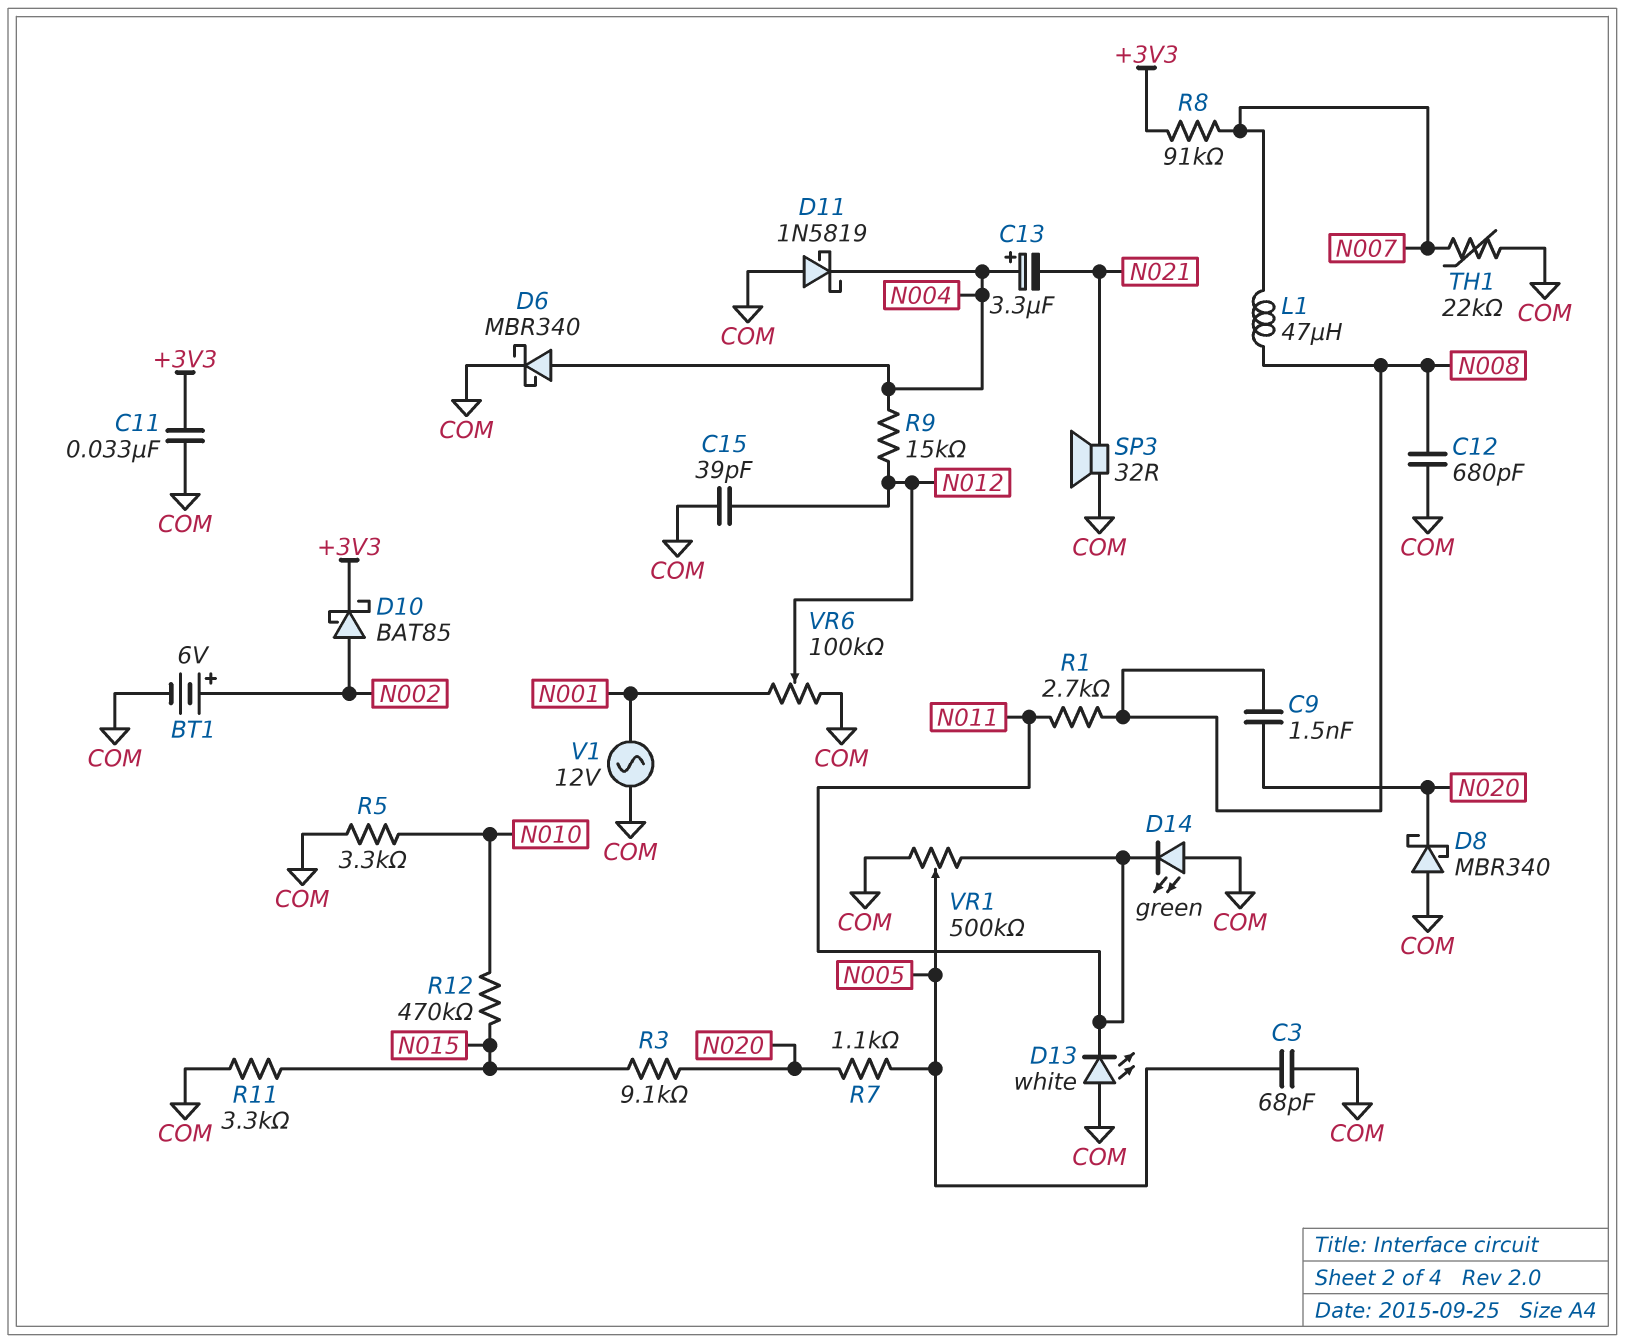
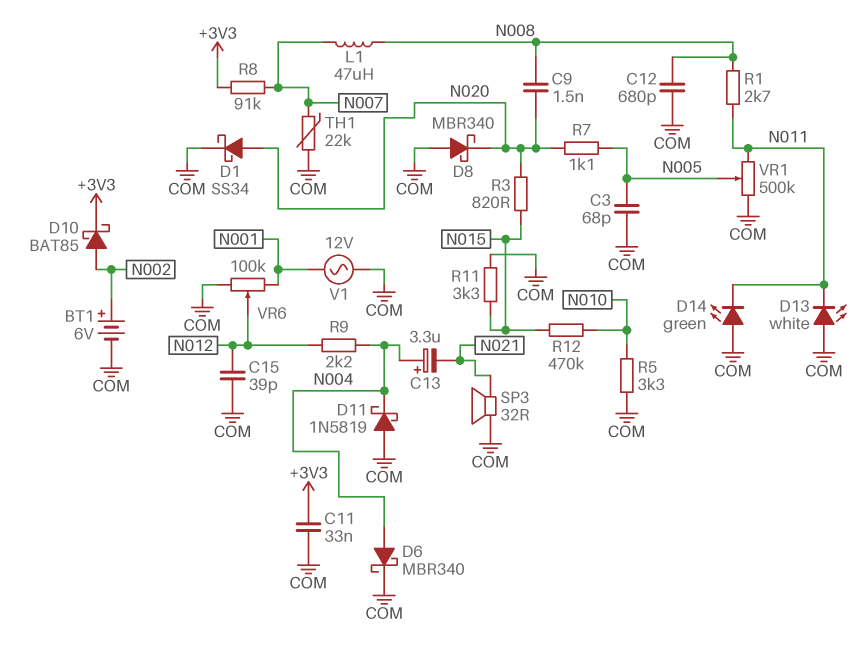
D1: none -> schottky SS34 (A N020, K COM)
R3: 9.1k (N015, N020) -> 820 (N015, N020)
R9: 15k (N004, N012) -> 2.2k (N004, N012)

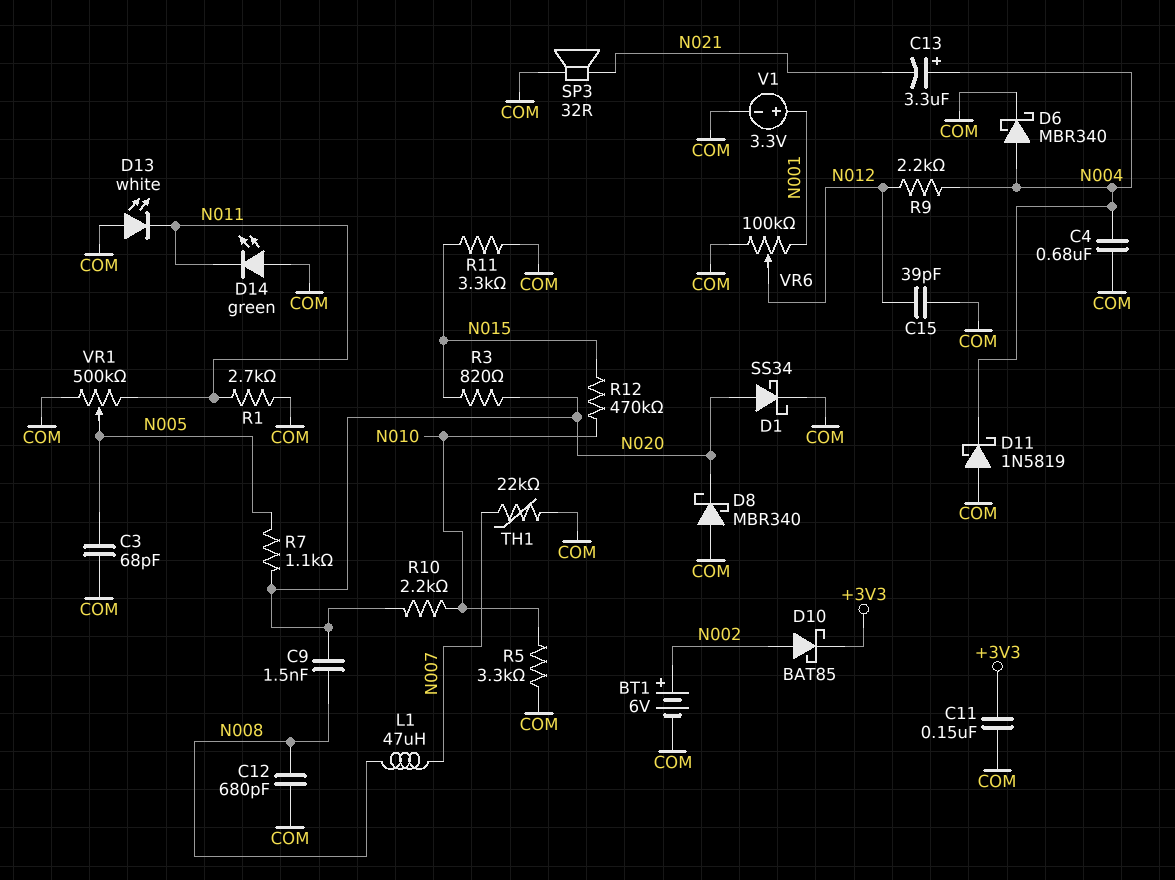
C4: none -> 680nF (COM, N004)
C11: 33nF (+3V3, COM) -> 150nF (+3V3, COM)
R1: 2.7k (N008, N011) -> 2.7k (COM, N011)
R8: 91k (+3V3, N007) -> none
R10: none -> 2.2k (N010, N020)
V1: AC 12V (COM, N001) -> 3.3V (plus N001, minus COM)

